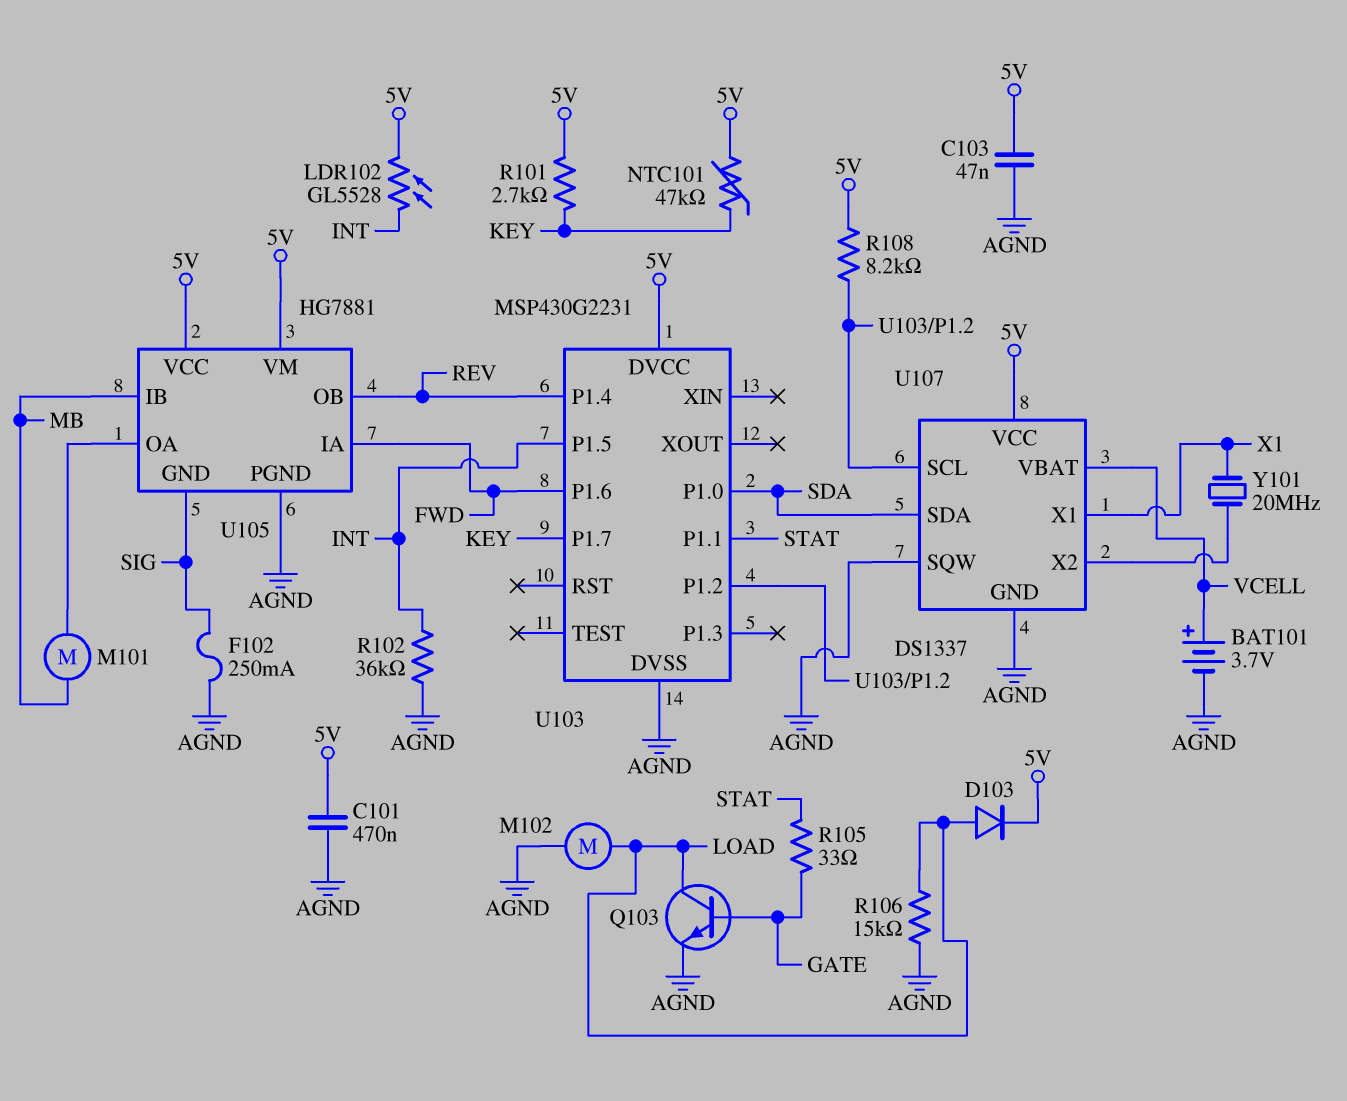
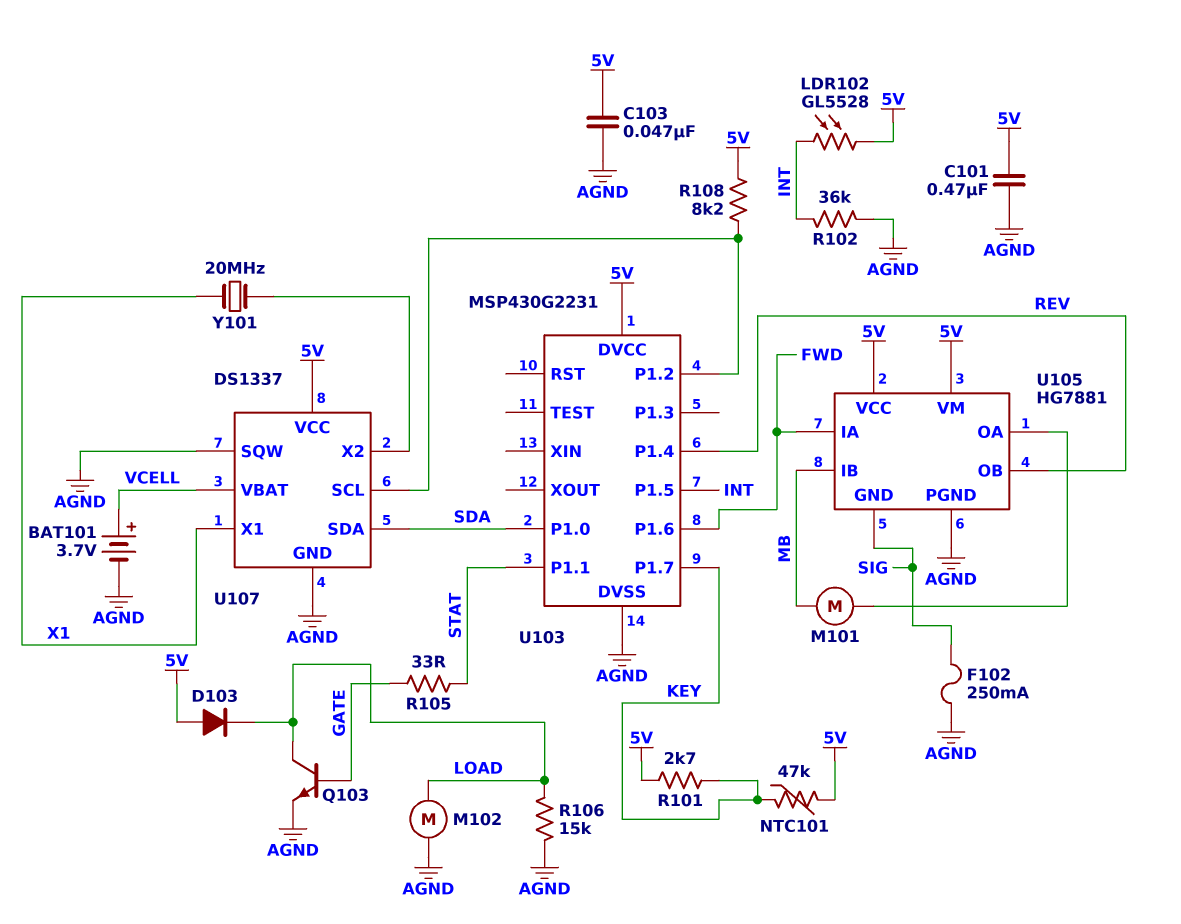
D103: diode (A LOAD, K 5V) -> diode (A 5V, K LOAD)

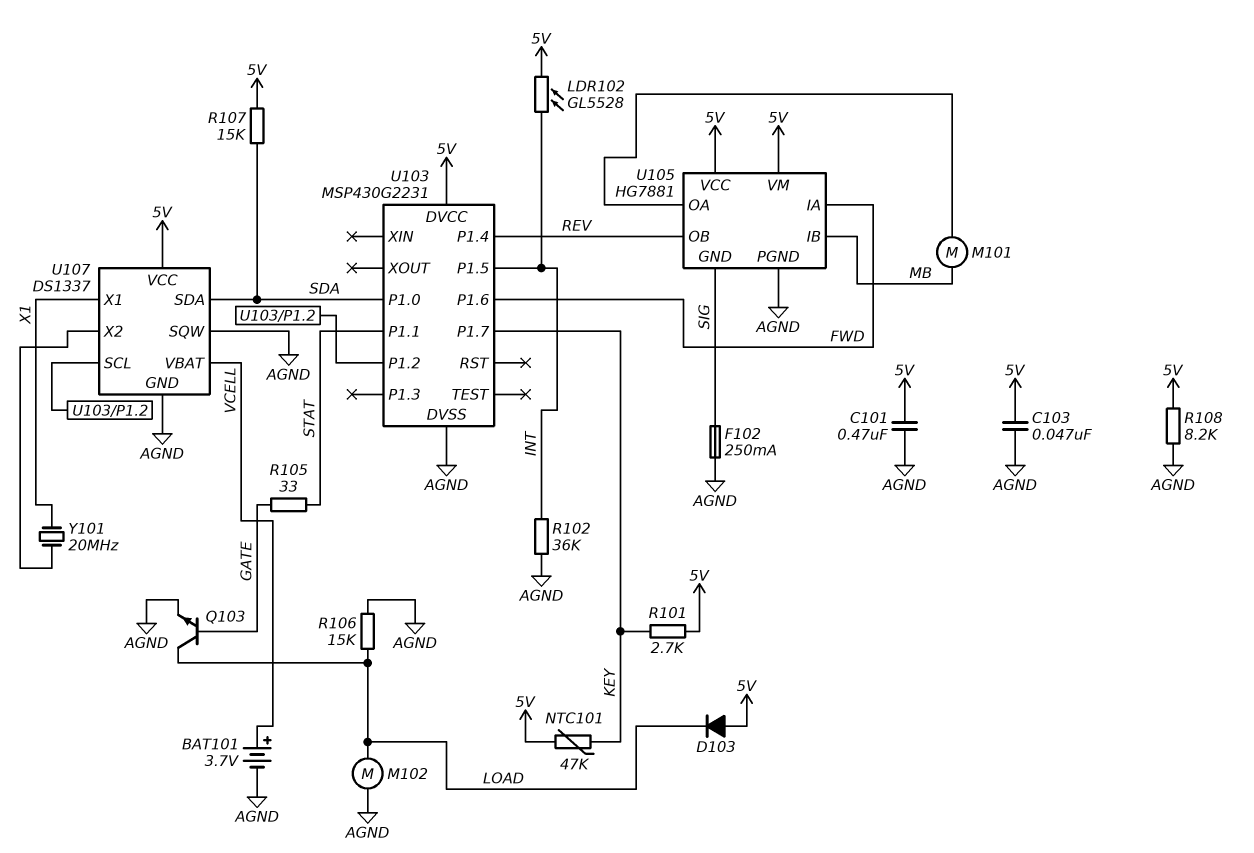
R107: none -> 15k (5V, SDA)
R108: 8.2k (5V, U103/P1.2) -> 8.2k (5V, AGND)

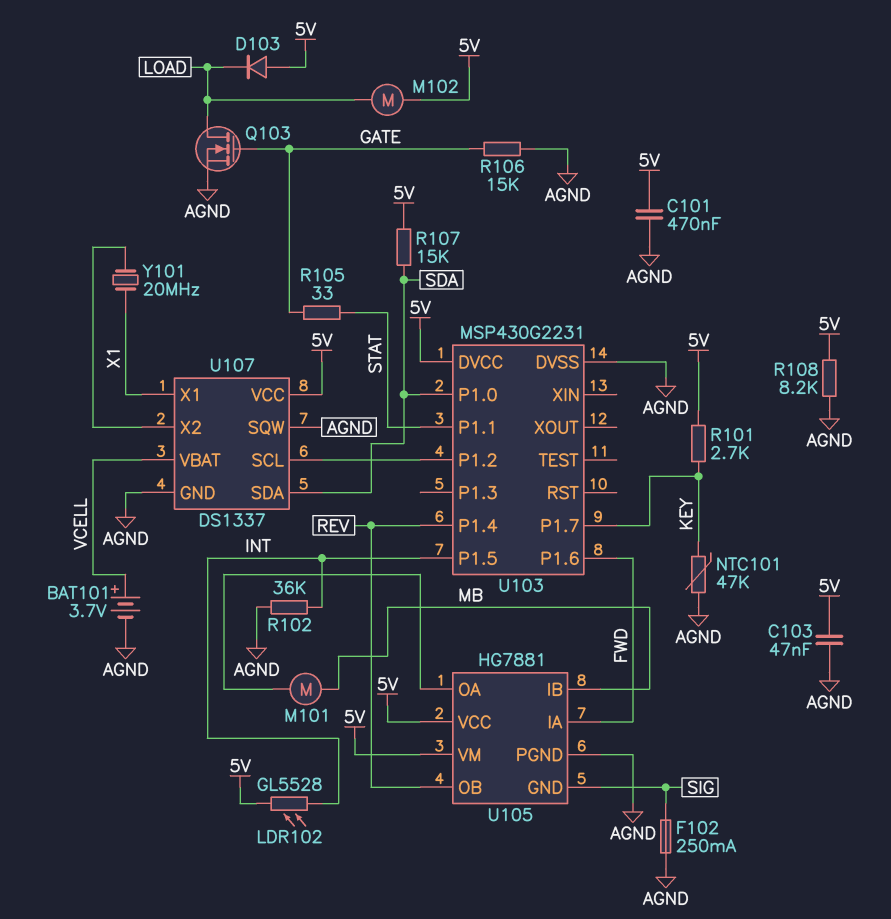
M102: motor (AGND, LOAD) -> motor (5V, LOAD)
NTC101: 47k (5V, KEY) -> 47k (AGND, KEY)
Q103: NPN (B GATE, C LOAD, E AGND) -> NMOS (G GATE, D LOAD, S AGND)
R106: 15k (AGND, LOAD) -> 15k (AGND, GATE)

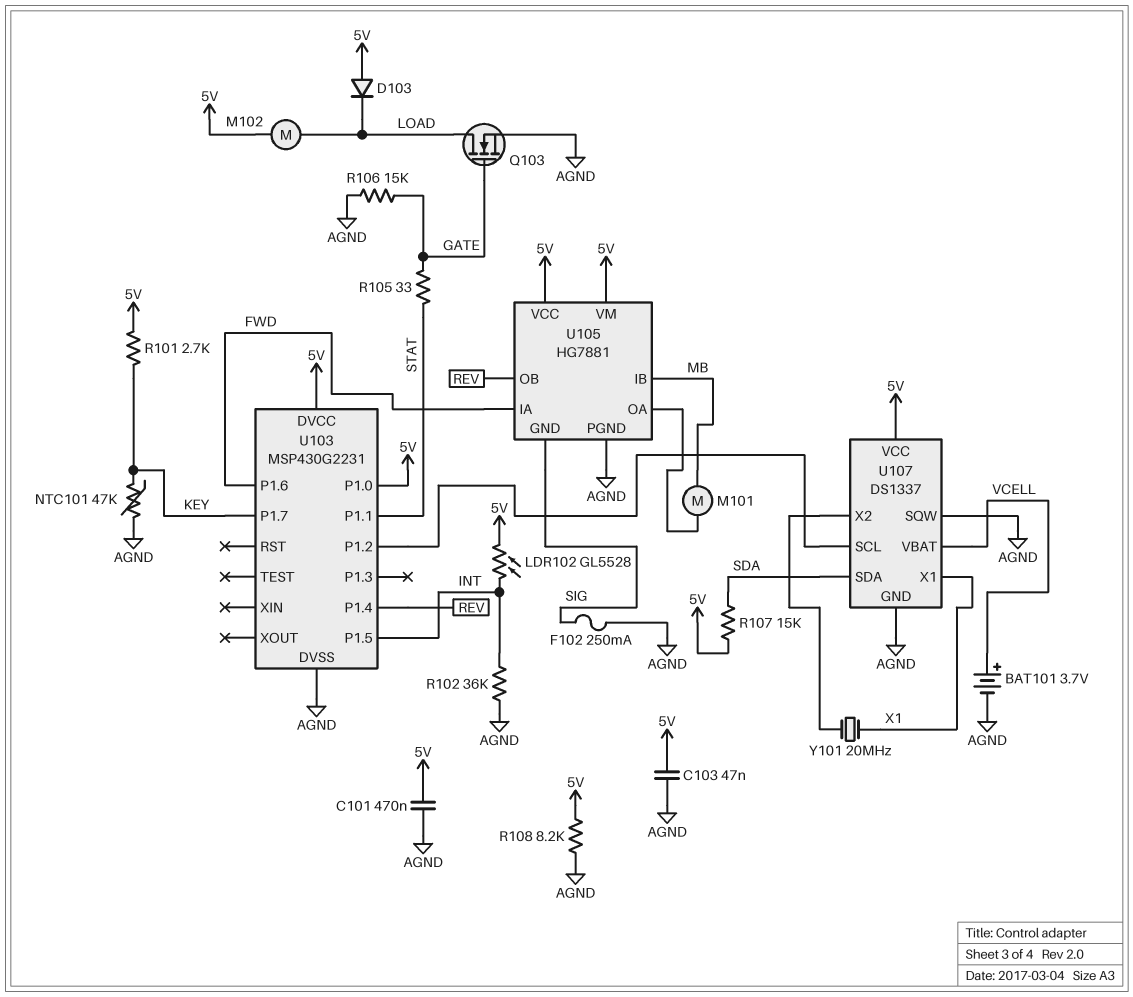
U103 pin P1.0: SDA -> 5V

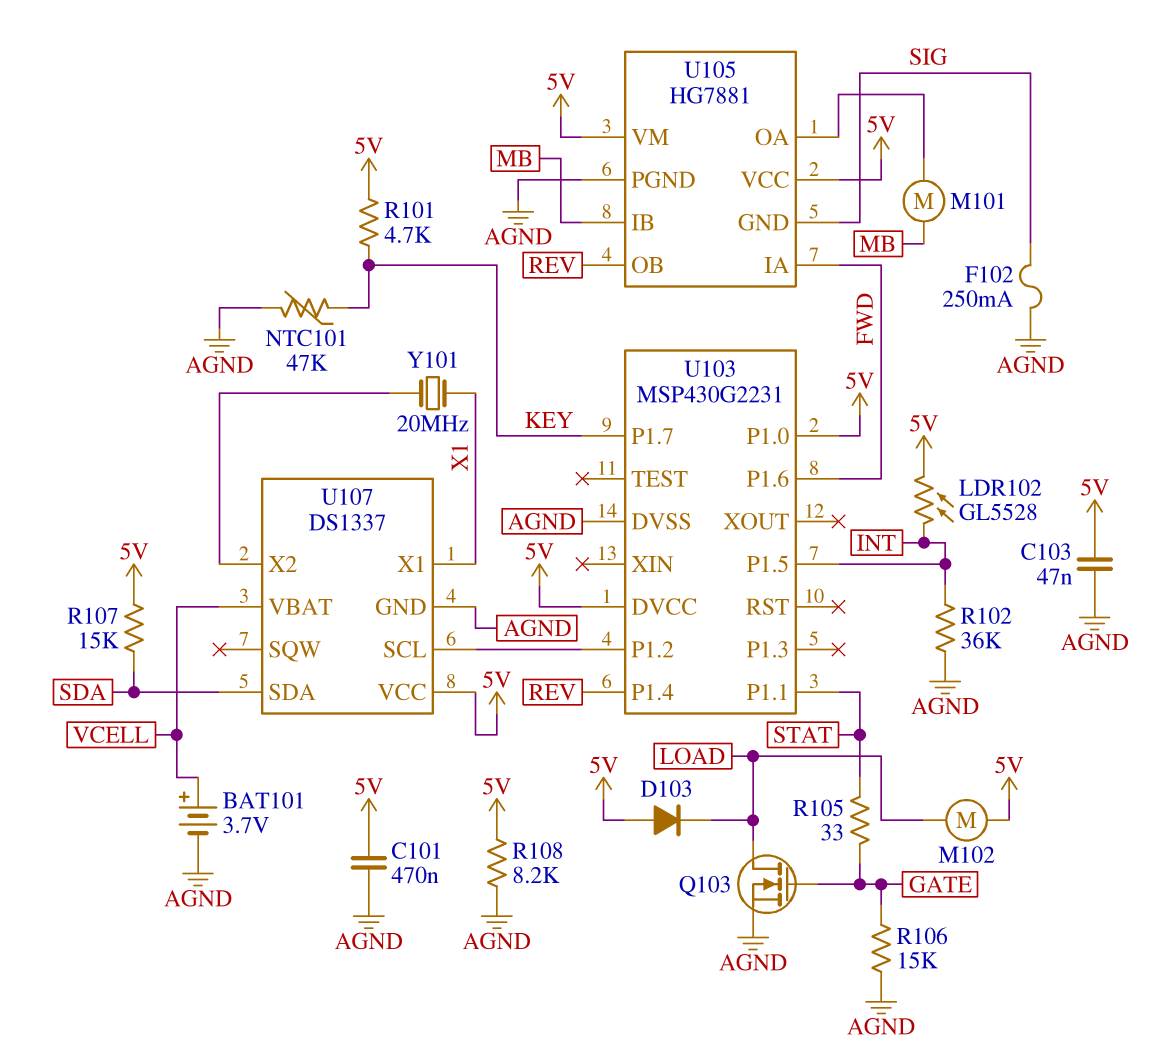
R101: 2.7k (5V, KEY) -> 4.7k (5V, KEY)
U107 pin SQW: AGND -> none

